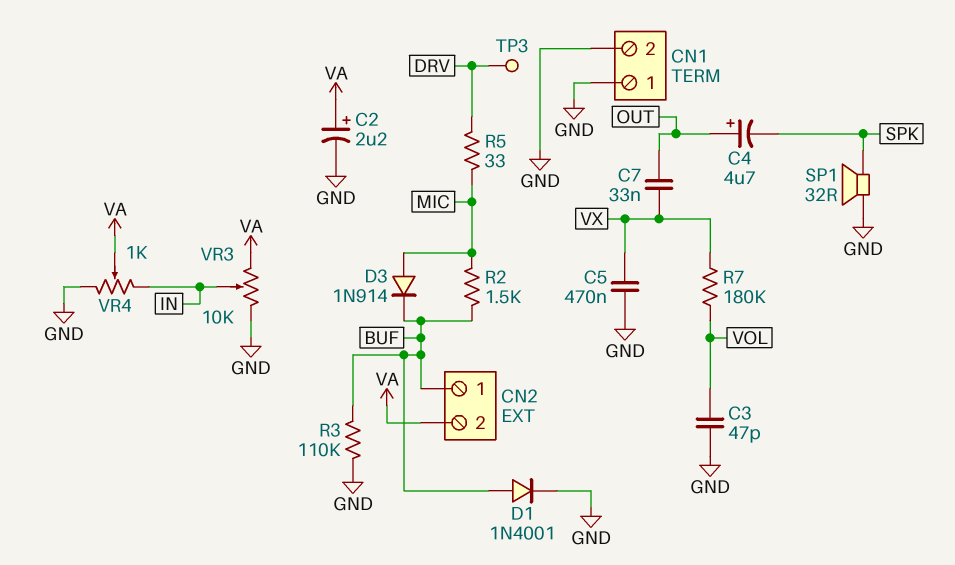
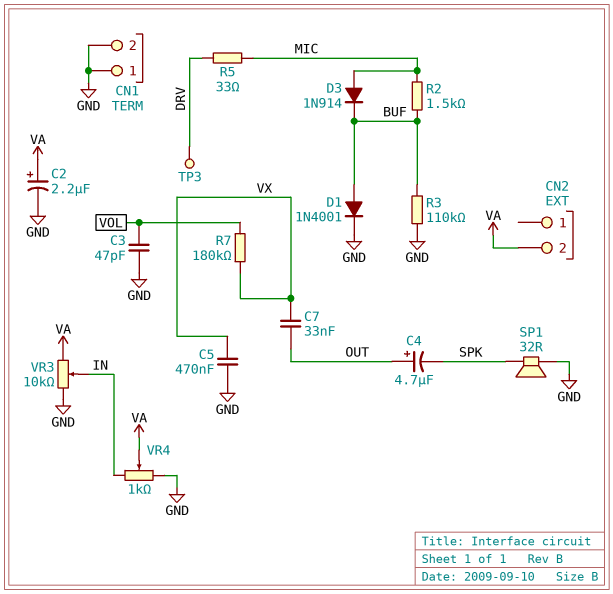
CN2 pin 1: BUF -> none

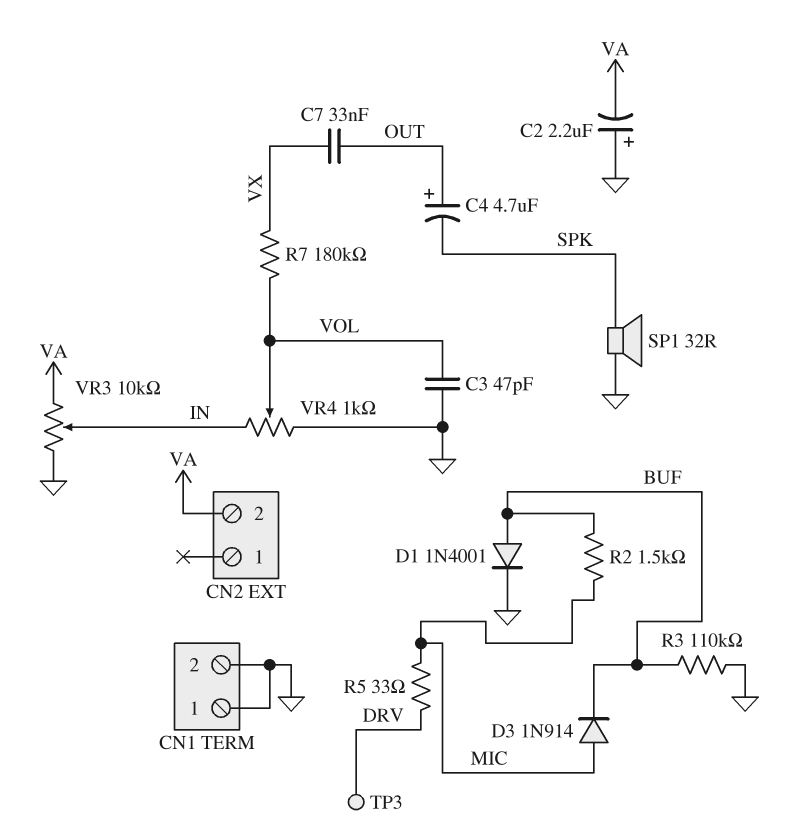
C2: 2.2uF (plus VA, minus GND) -> 2.2uF (plus GND, minus VA)
C5: 470nF (GND, VX) -> none
VR4: 1k (GND, IN, wiper VA) -> 1k (GND, IN, wiper VOL)

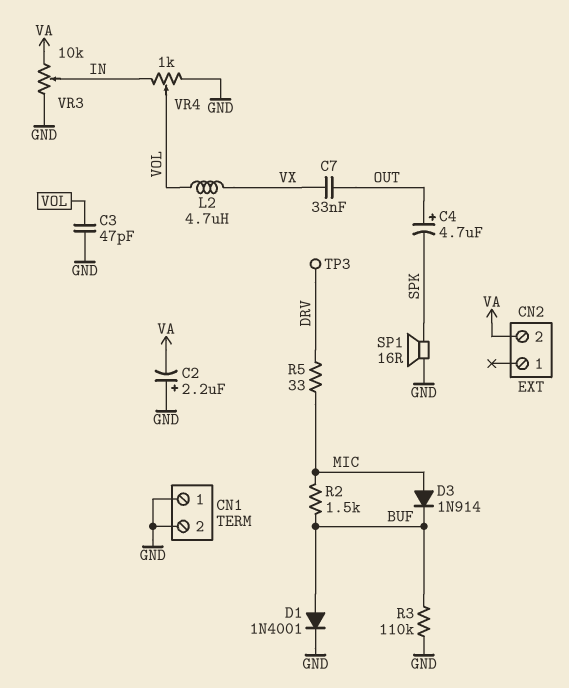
L2: none -> 4.7uH (VOL, VX)
R7: 180k (VOL, VX) -> none
SP1: speaker 32R (GND, SPK) -> speaker 16R (GND, SPK)

